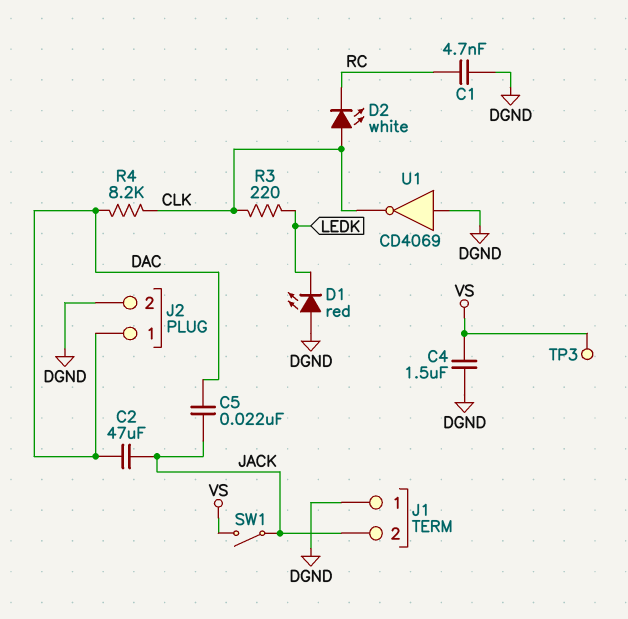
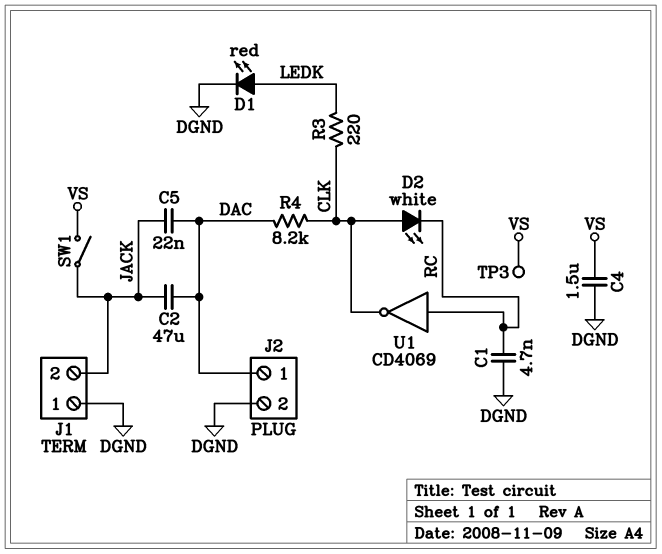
D1: LED red (A DGND, K LEDK) -> LED red (A LEDK, K DGND)
U1: NOT CD4069 (in DGND, out CLK) -> NOT CD4069 (in RC, out CLK)

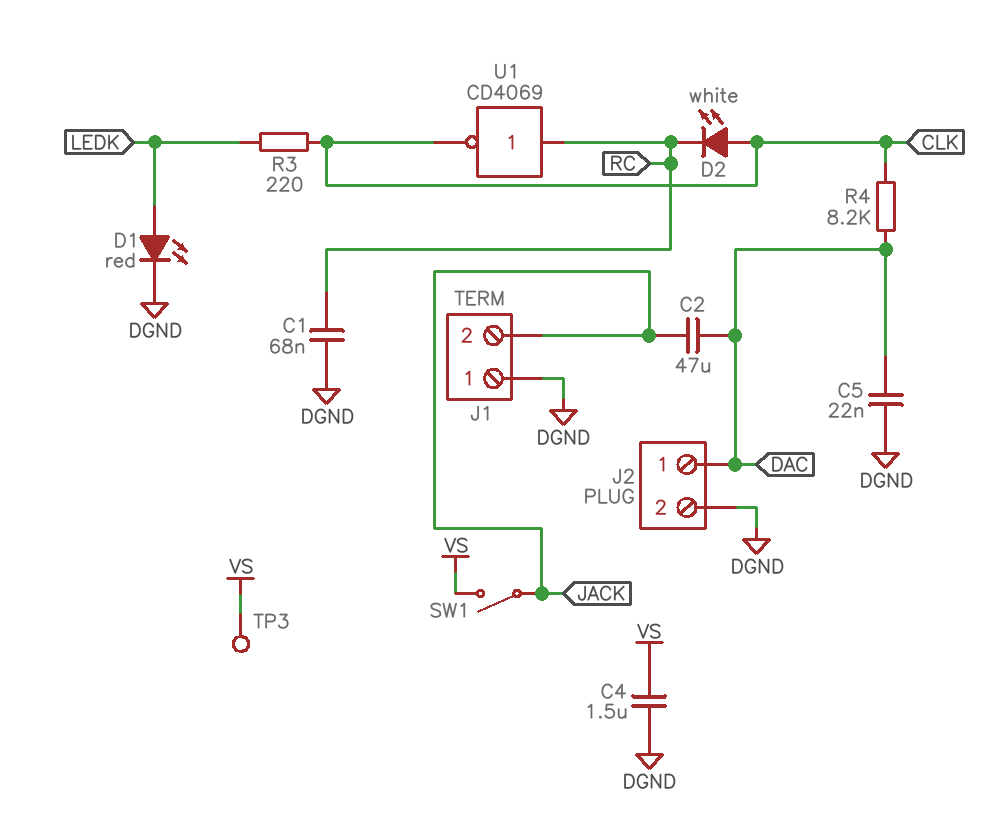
C1: 4.7nF (DGND, RC) -> 68nF (DGND, RC)
C5: 22nF (DAC, JACK) -> 22nF (DAC, DGND)

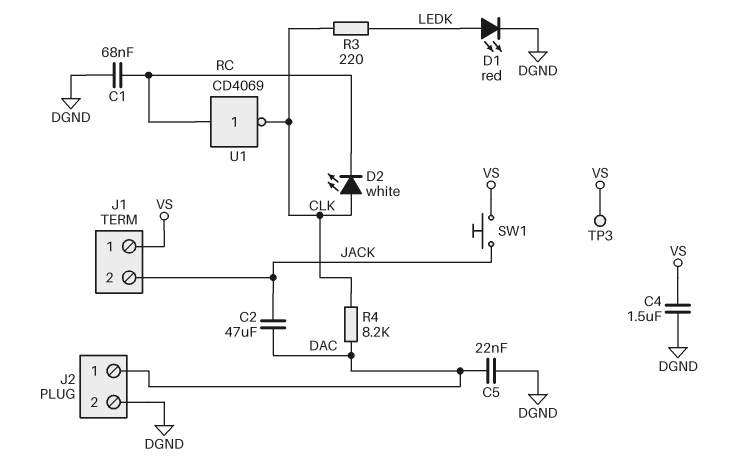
J1 pin 1: DGND -> VS
SW1: switch (JACK, VS) -> button (JACK, VS)

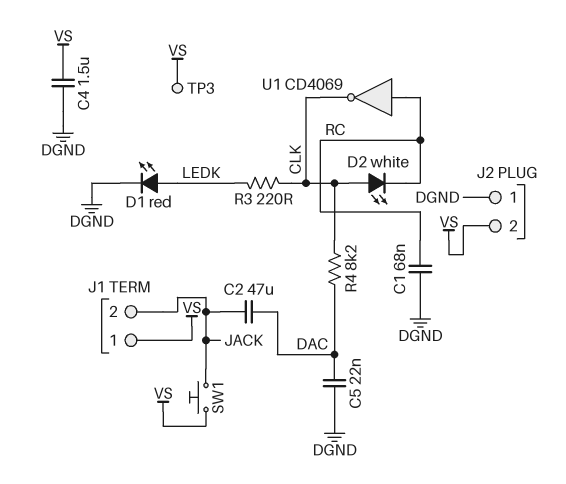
J2 pin 1: DAC -> DGND
J2 pin 2: DGND -> VS

